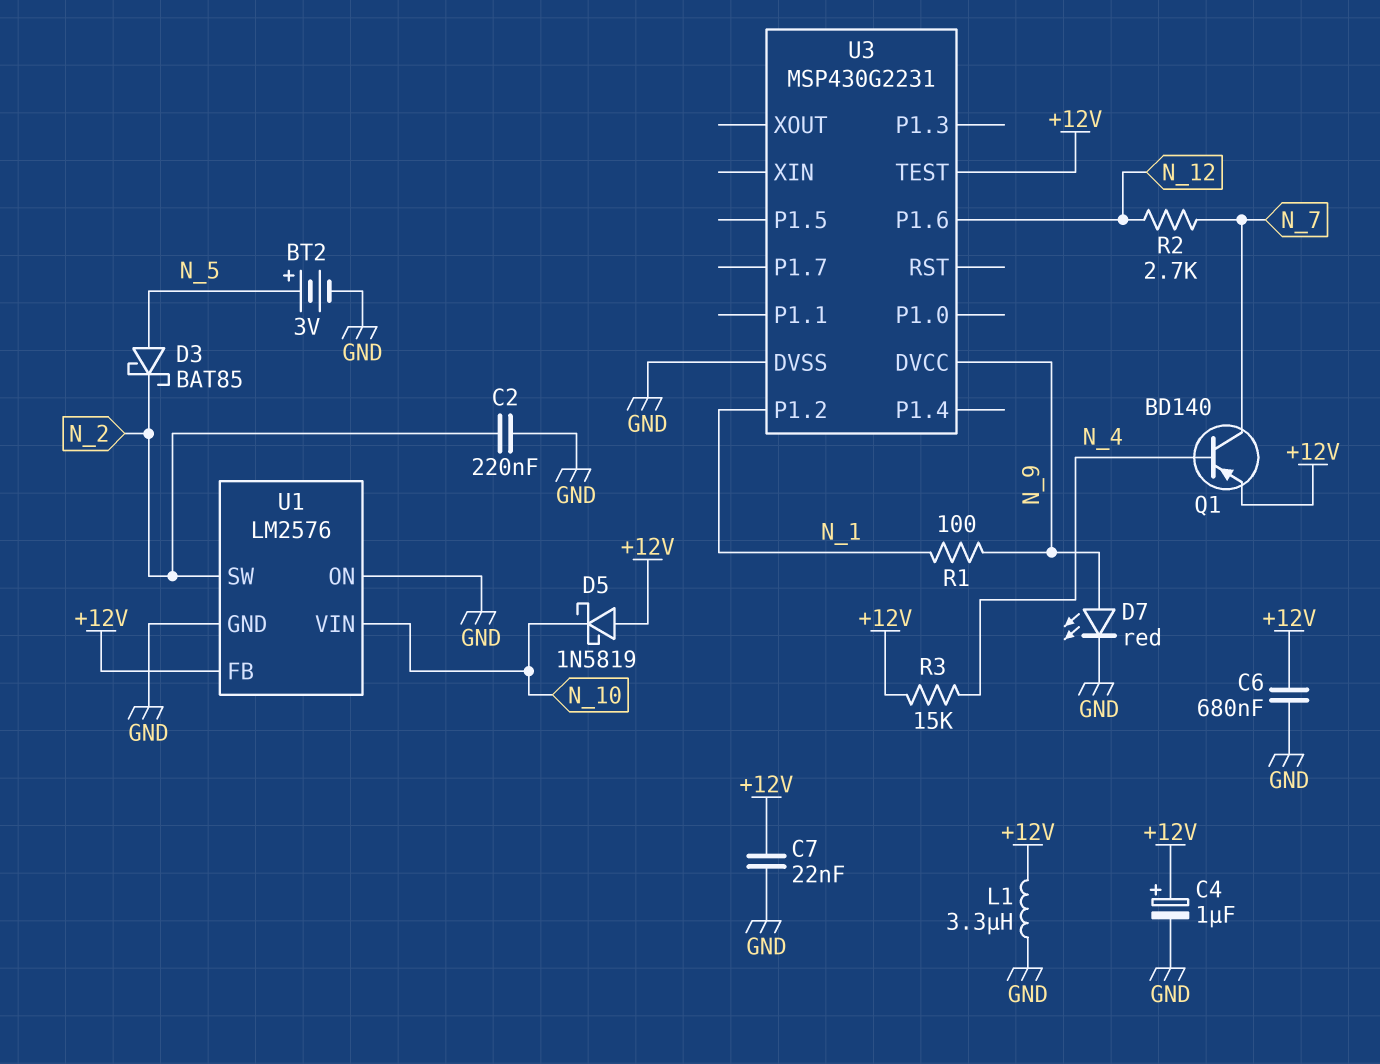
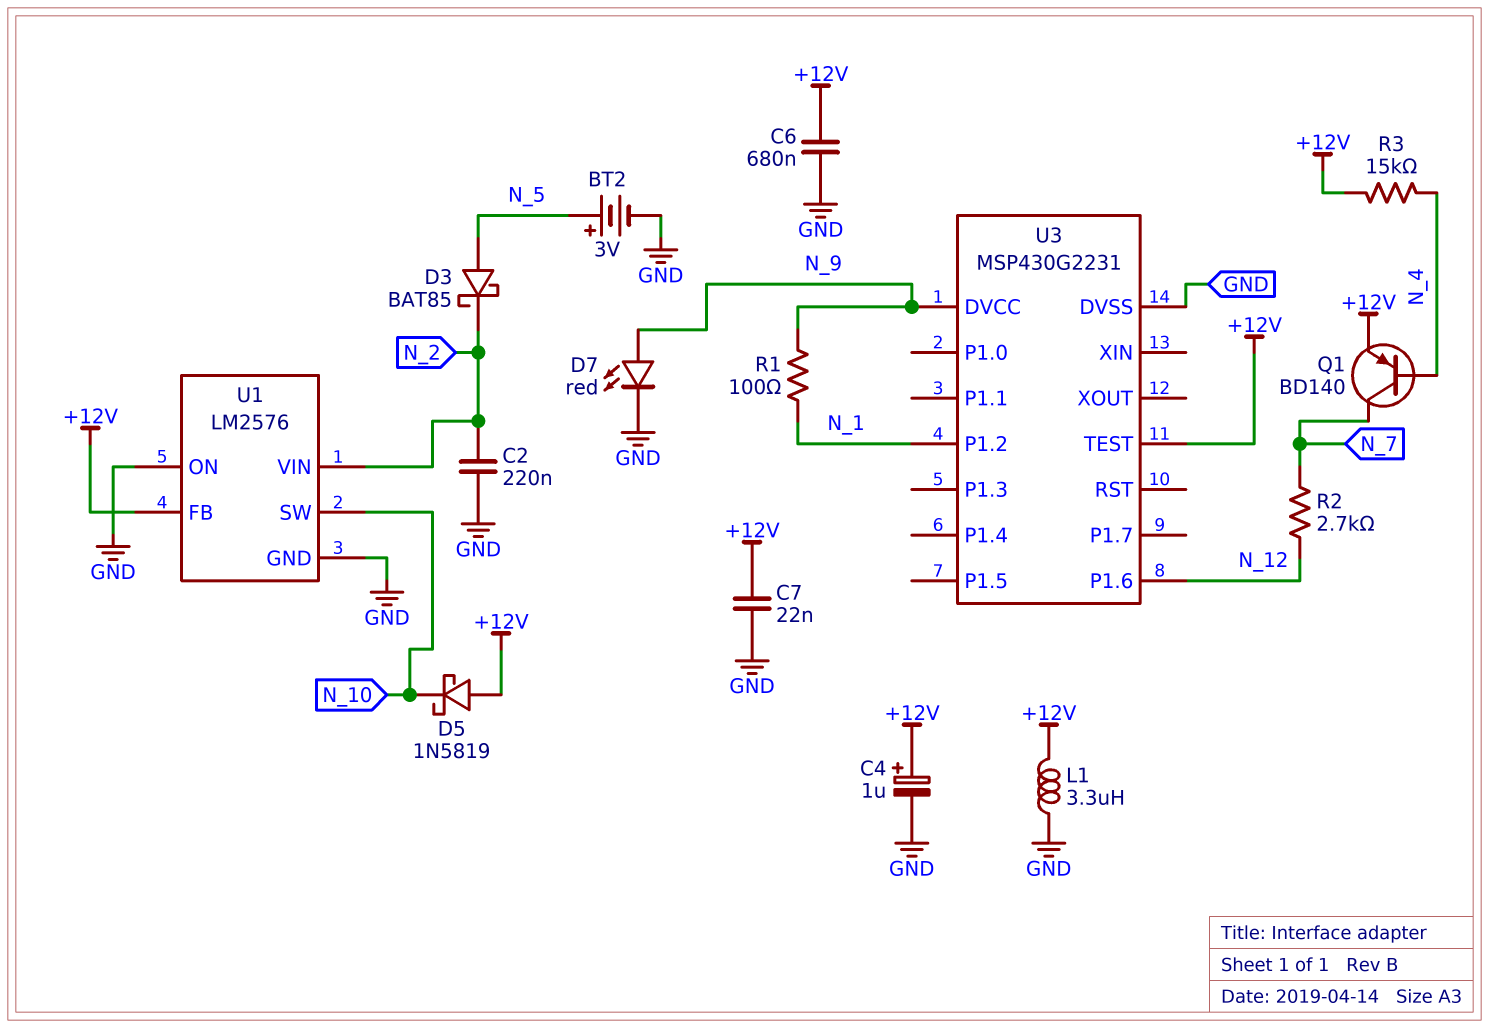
U1 pin SW: N_2 -> N_10
U1 pin VIN: N_10 -> N_2

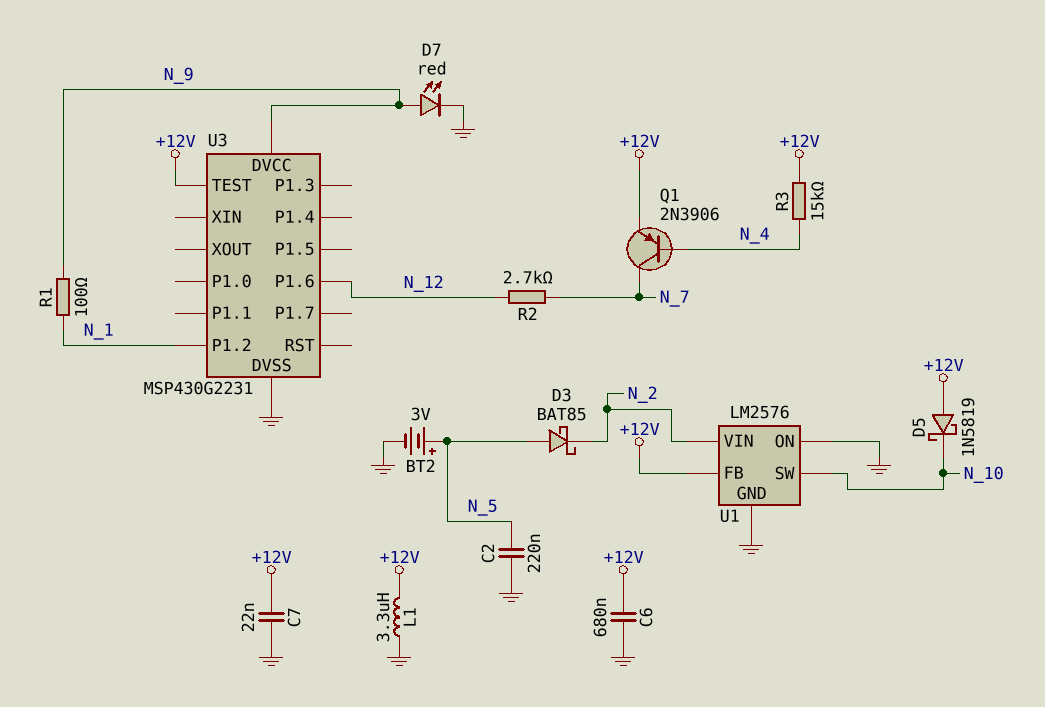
C2: 220nF (GND, N_2) -> 220nF (GND, N_5)
C4: 1uF (plus +12V, minus GND) -> none
Q1: PNP BD140 (B N_4, C N_7, E +12V) -> PNP 2N3906 (B N_4, C N_7, E +12V)

